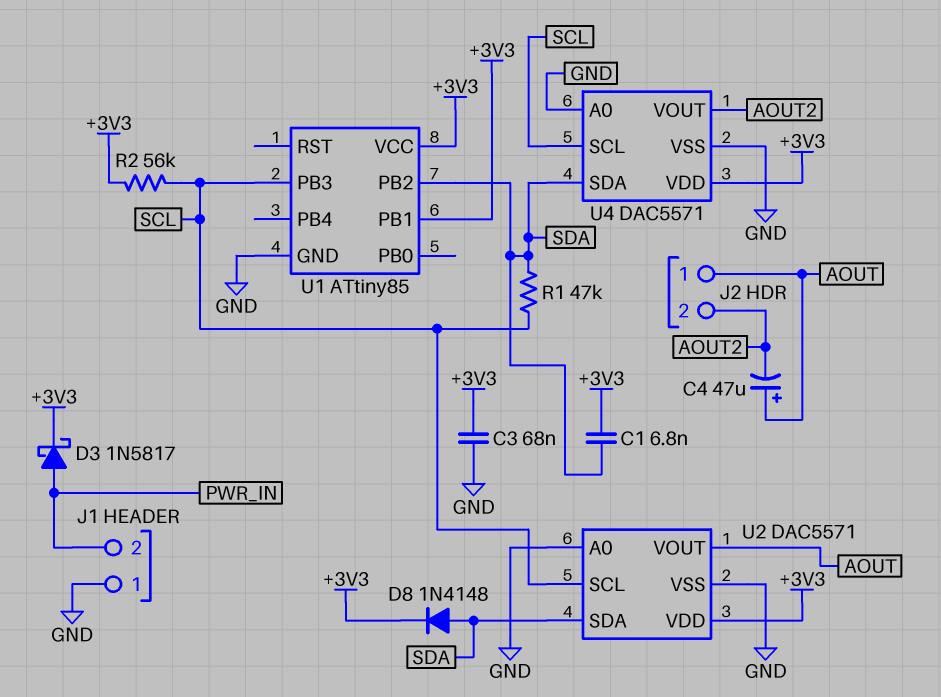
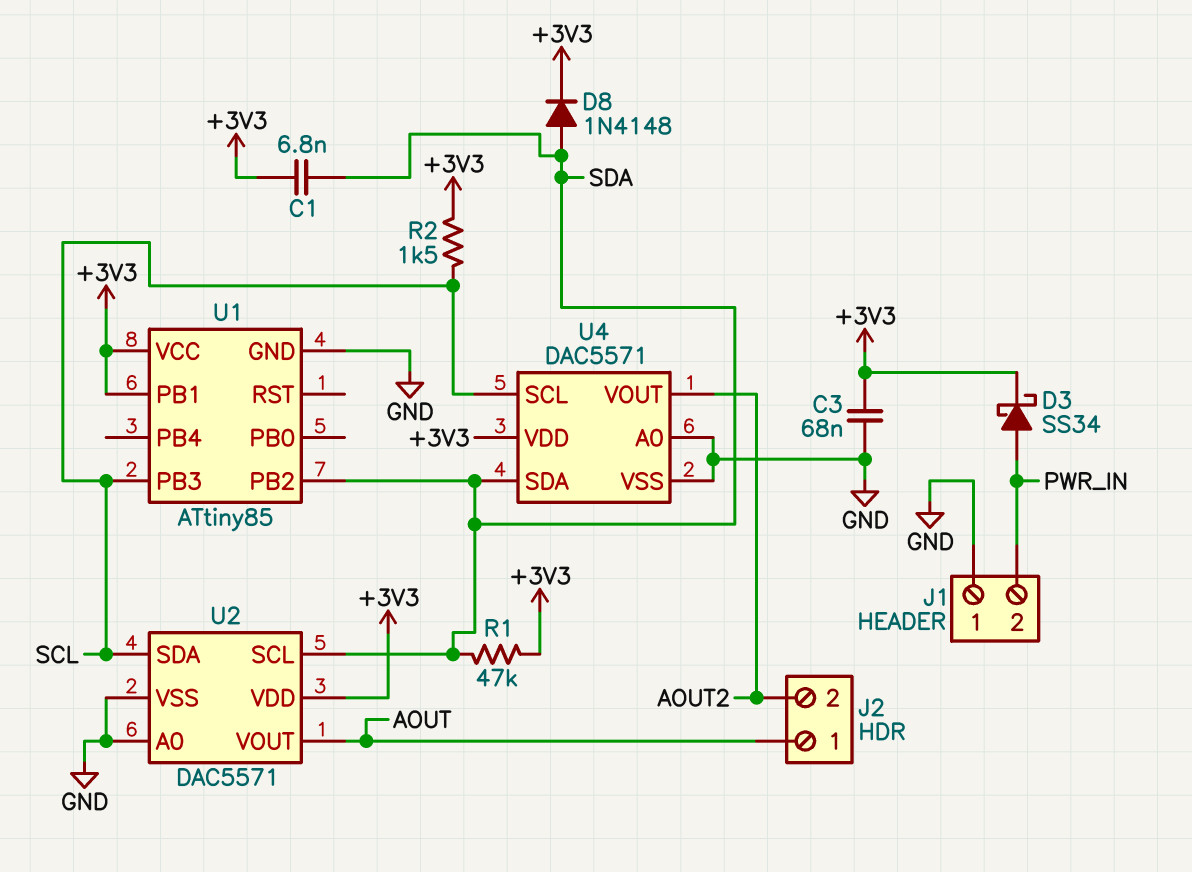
C4: 47uF (plus AOUT, minus AOUT2) -> none
D3: schottky 1N5817 (A PWR_IN, K +3V3) -> schottky SS34 (A PWR_IN, K +3V3)
R1: 47k (SCL, SDA) -> 47k (+3V3, SDA)
R2: 56k (+3V3, SCL) -> 1.5k (+3V3, SCL)
U2 pin SCL: SCL -> SDA
U2 pin SDA: SDA -> SCL

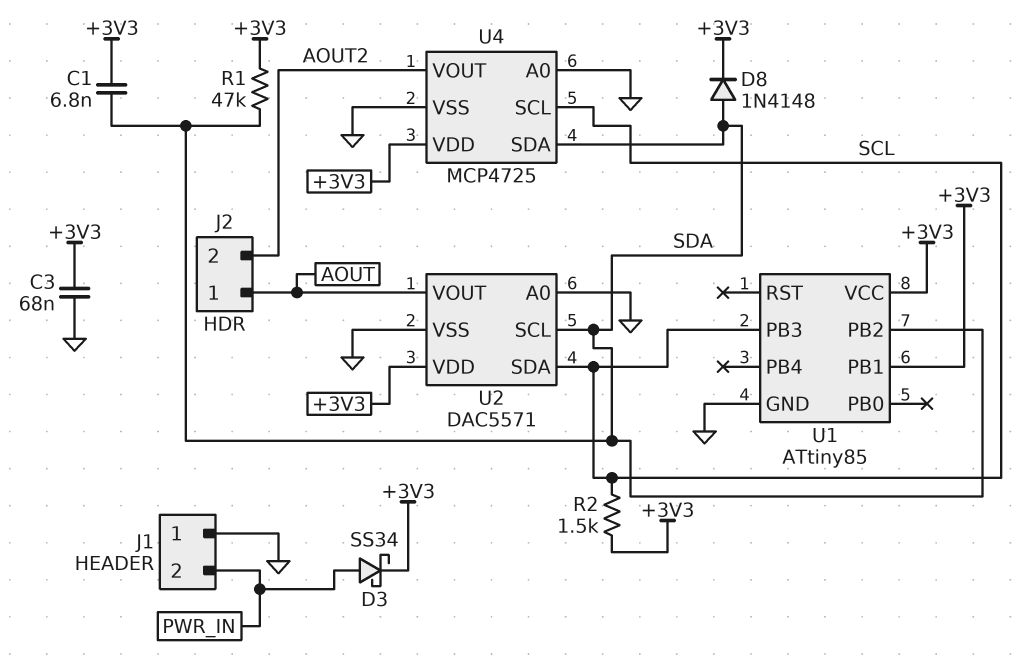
U4: DAC5571 -> MCP4725

